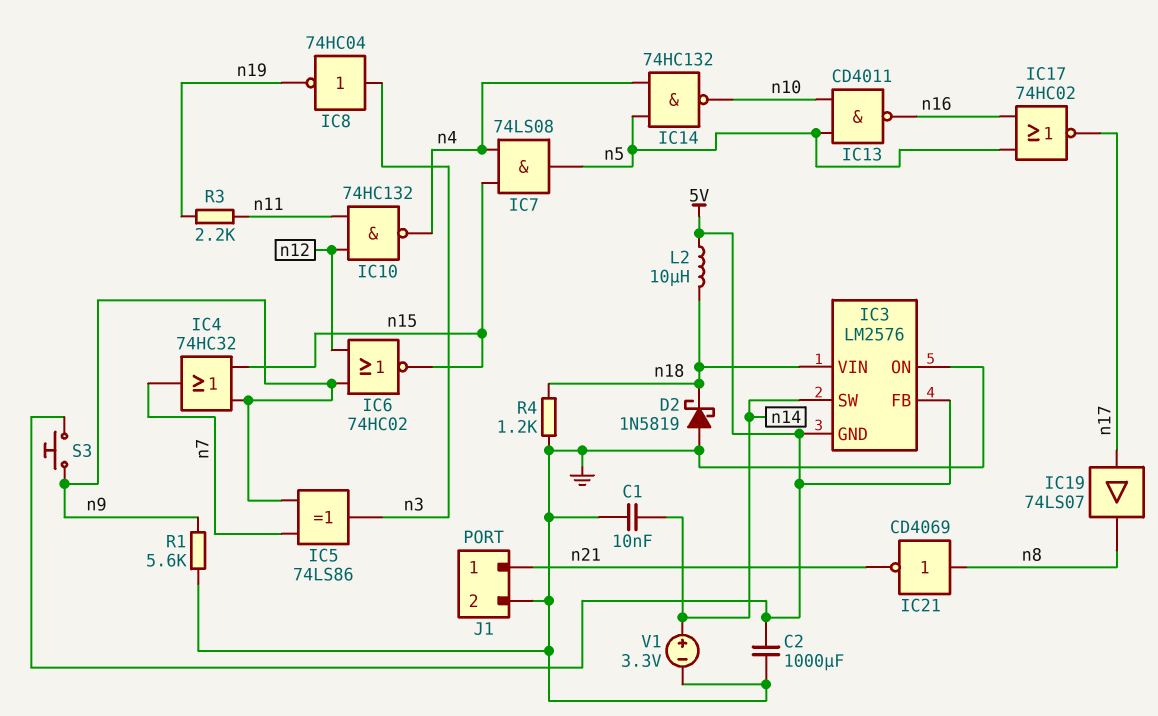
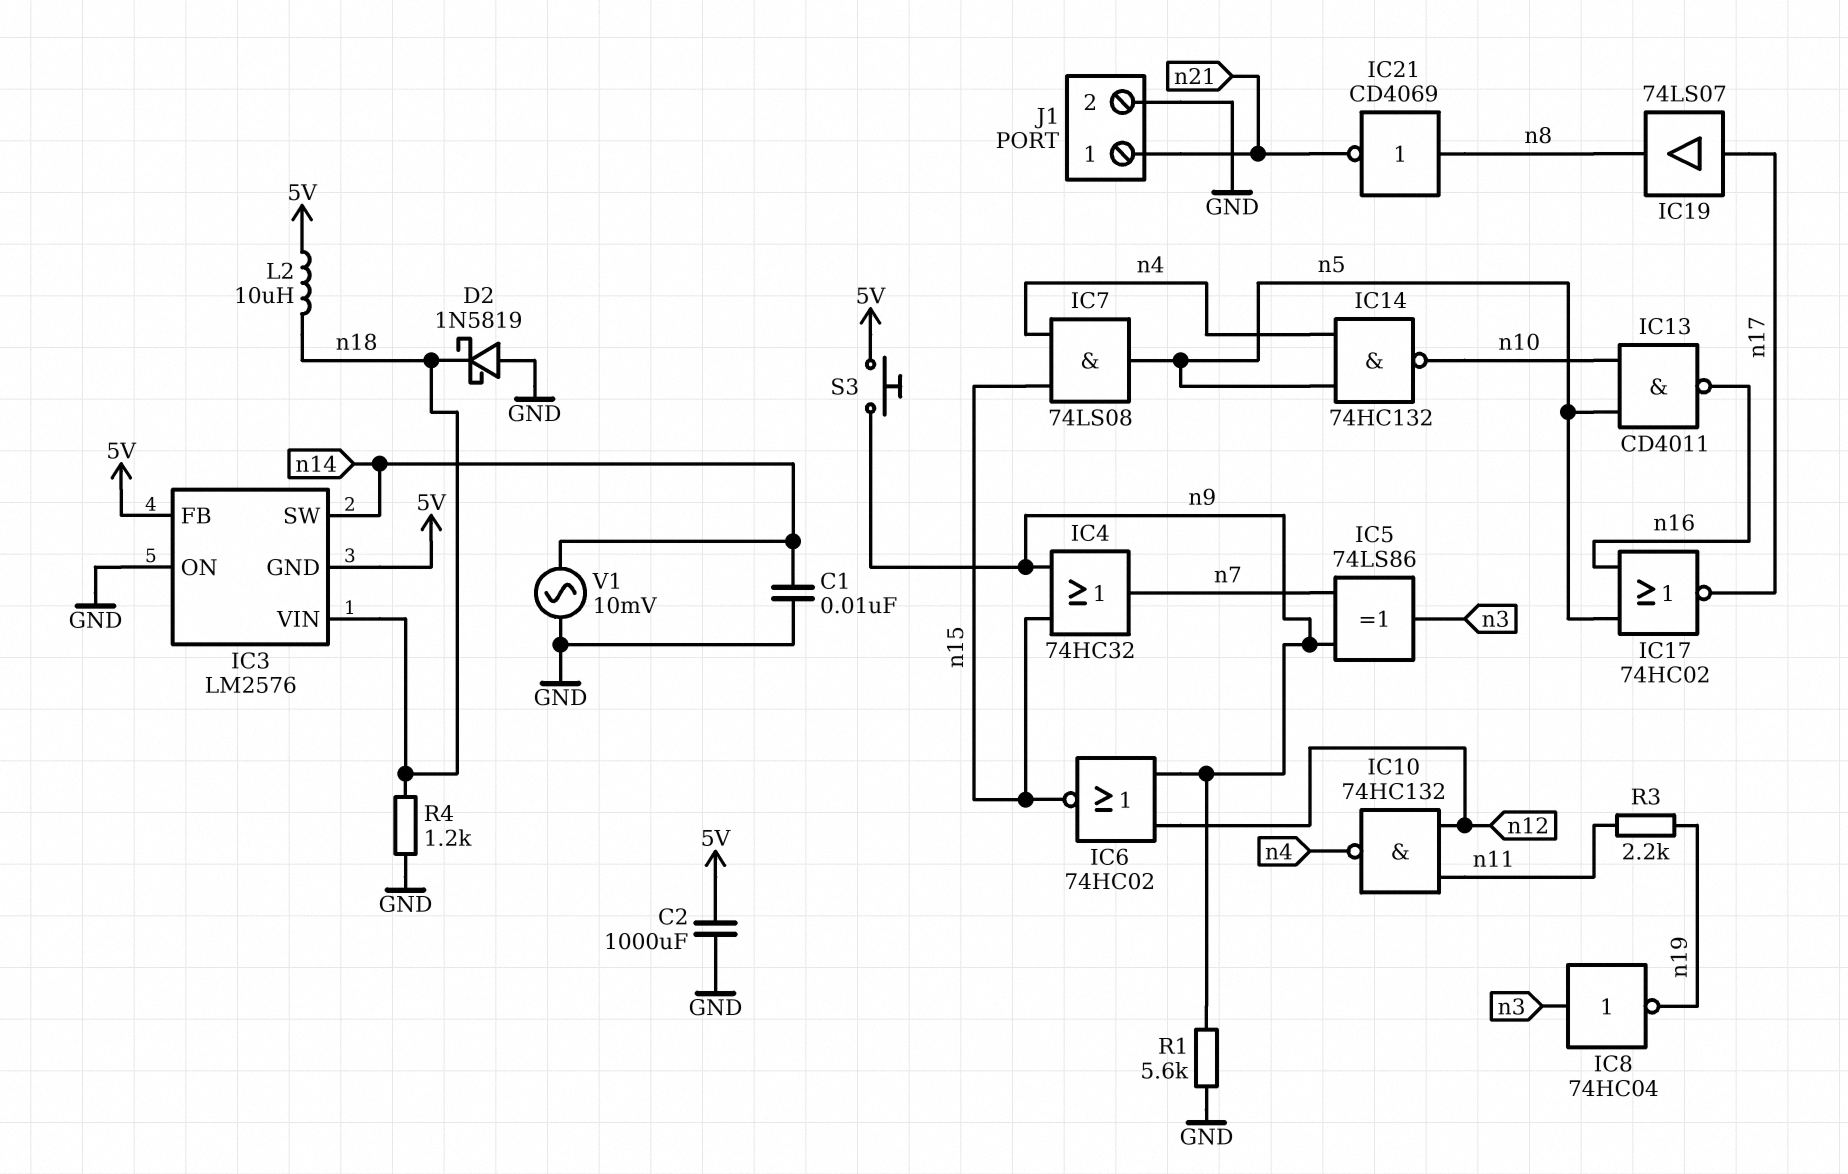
V1: 3.3V (plus n14, minus GND) -> AC 10mV (GND, n14)

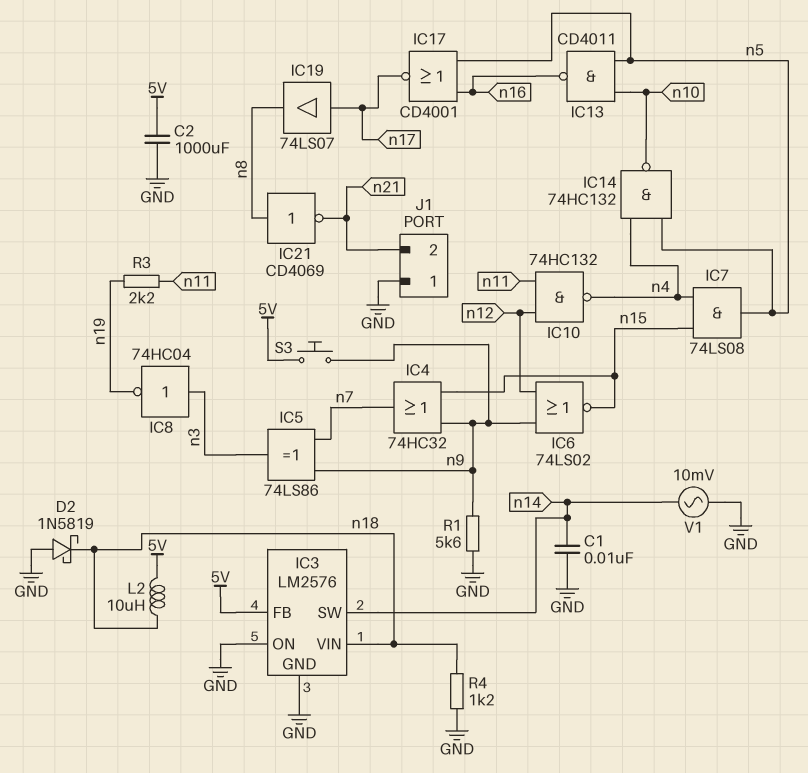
IC3 pin GND: 5V -> GND
IC6: NOR 74HC02 (in n9, in n12, out n15) -> NOR 74LS02 (in n9, in n12, out n15)
IC17: NOR 74HC02 (in n5, in n16, out n17) -> NOR CD4001 (in n5, in n16, out n17)
J1 pin 1: n21 -> GND
J1 pin 2: GND -> n21

